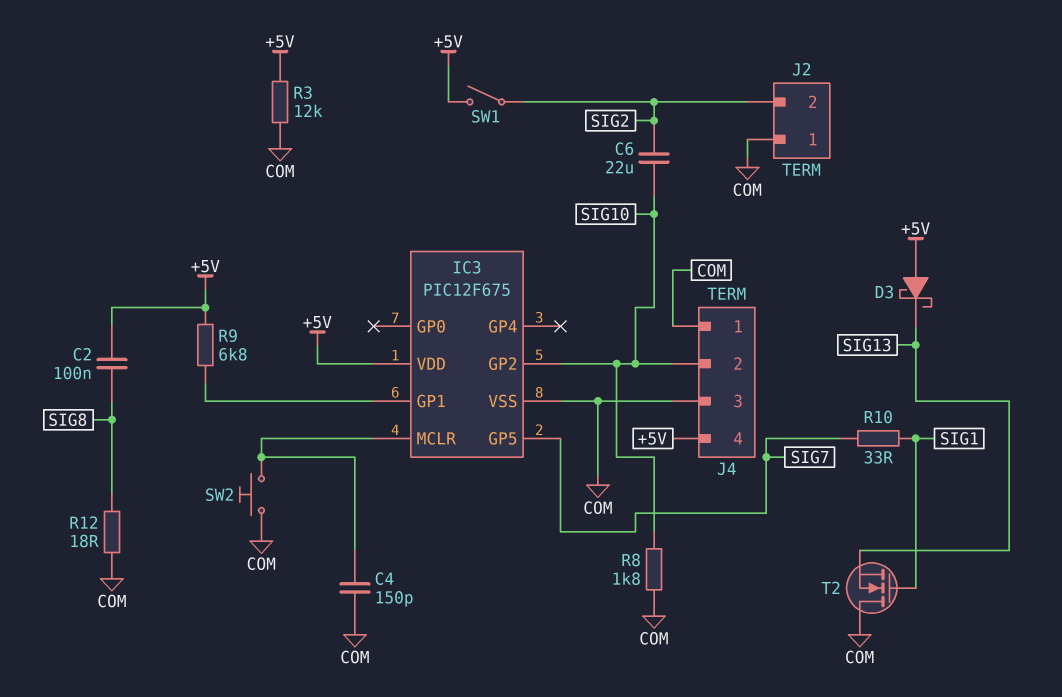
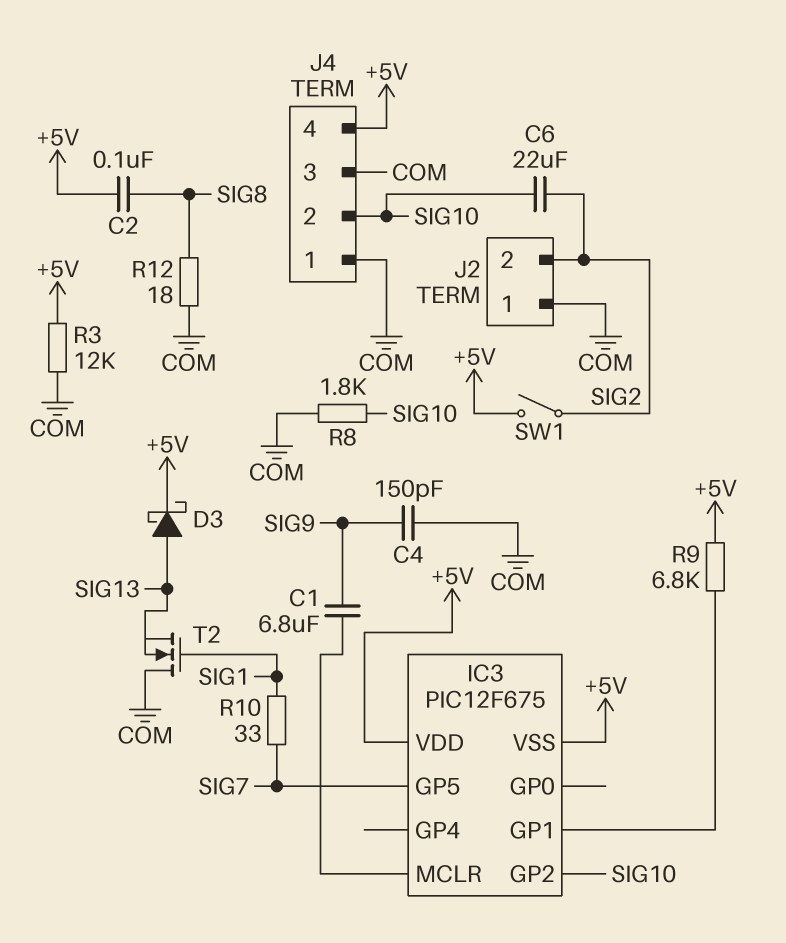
C1: none -> 6.8uF (IC3/MCLR, SIG9)
C4: 150pF (COM, IC3/MCLR) -> 150pF (COM, SIG9)
D3: schottky (A +5V, K SIG13) -> schottky (A SIG13, K +5V)
IC3 pin VSS: COM -> +5V
SW2: button (COM, IC3/MCLR) -> none

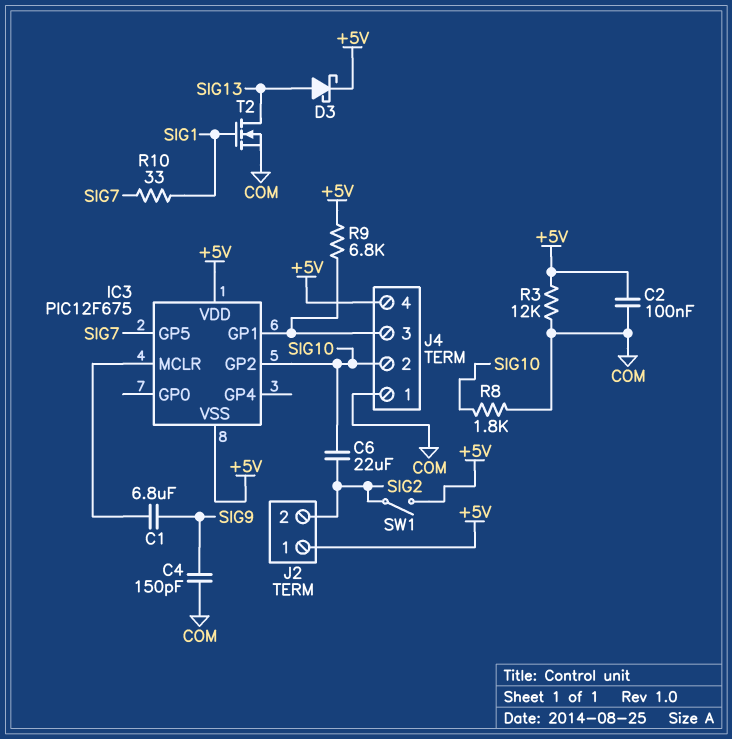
C2: 100nF (+5V, SIG8) -> 100nF (+5V, COM)
J2 pin 1: COM -> +5V
J4 pin 3: COM -> IC3/GP1
R12: 18 (COM, SIG8) -> none
T2: NMOS (G SIG1, D COM, S SIG13) -> NMOS (G SIG1, D SIG13, S COM)

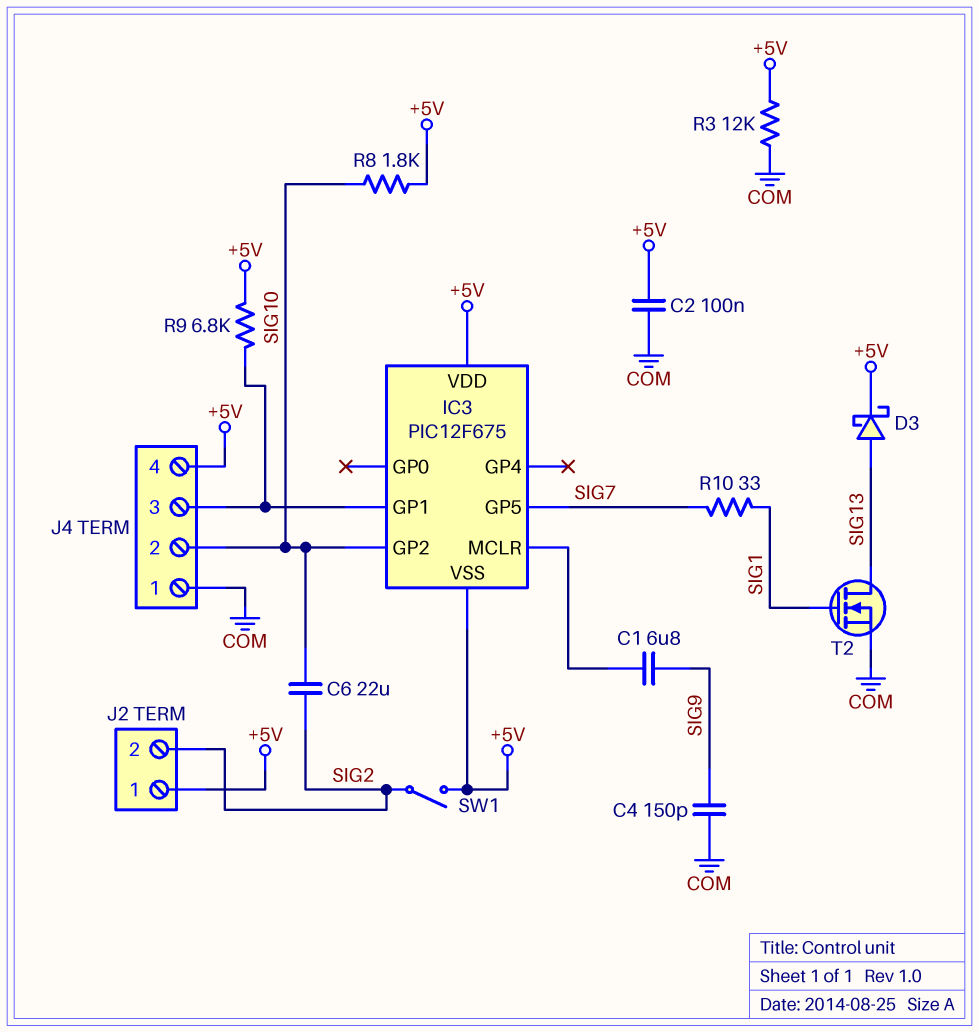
R8: 1.8k (COM, SIG10) -> 1.8k (+5V, SIG10)

